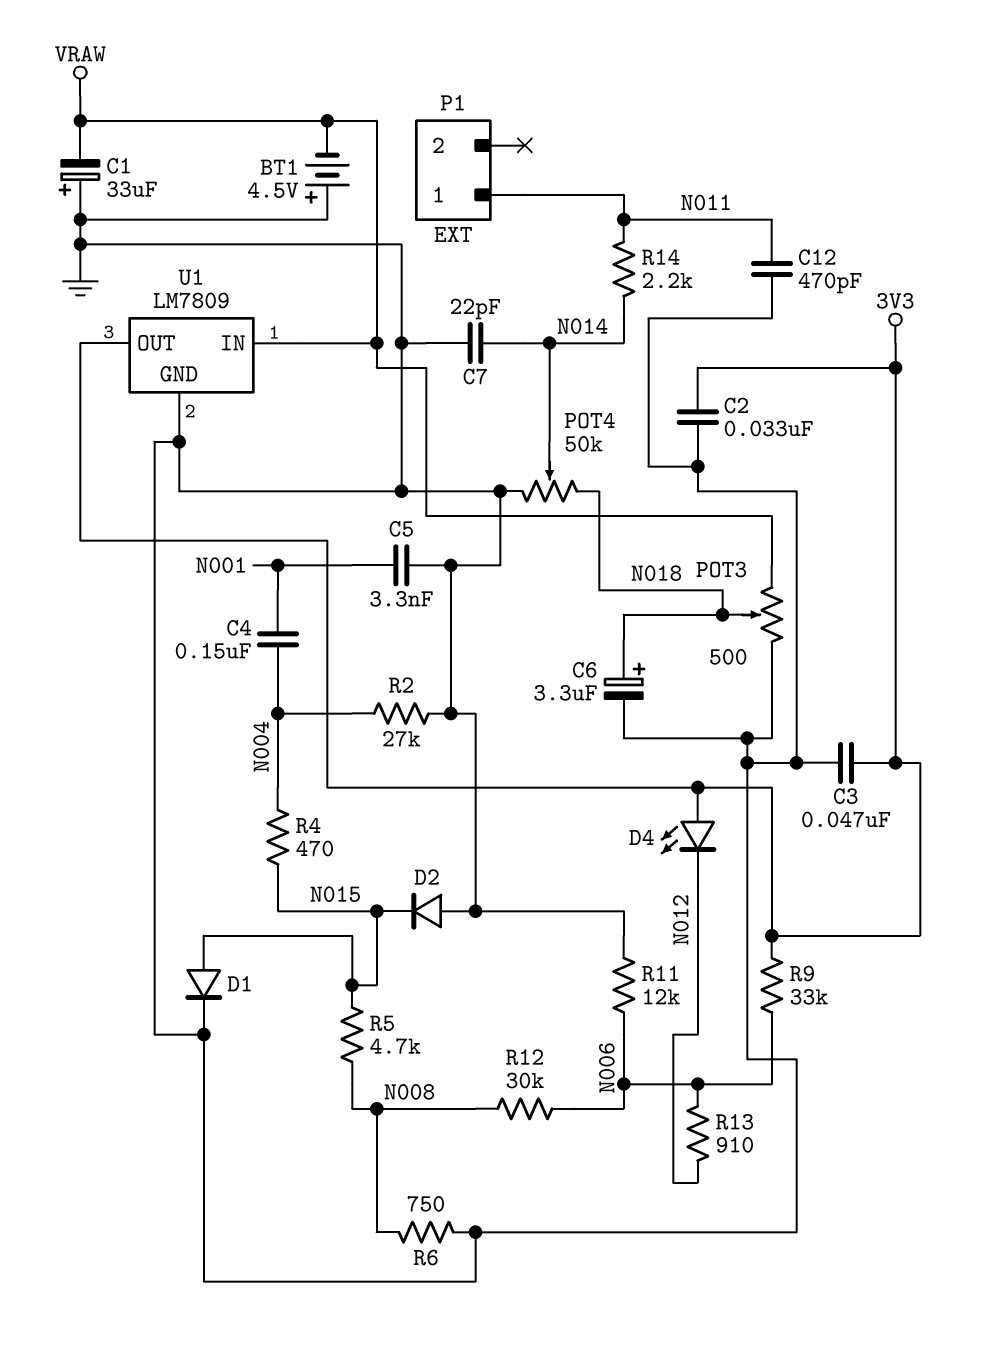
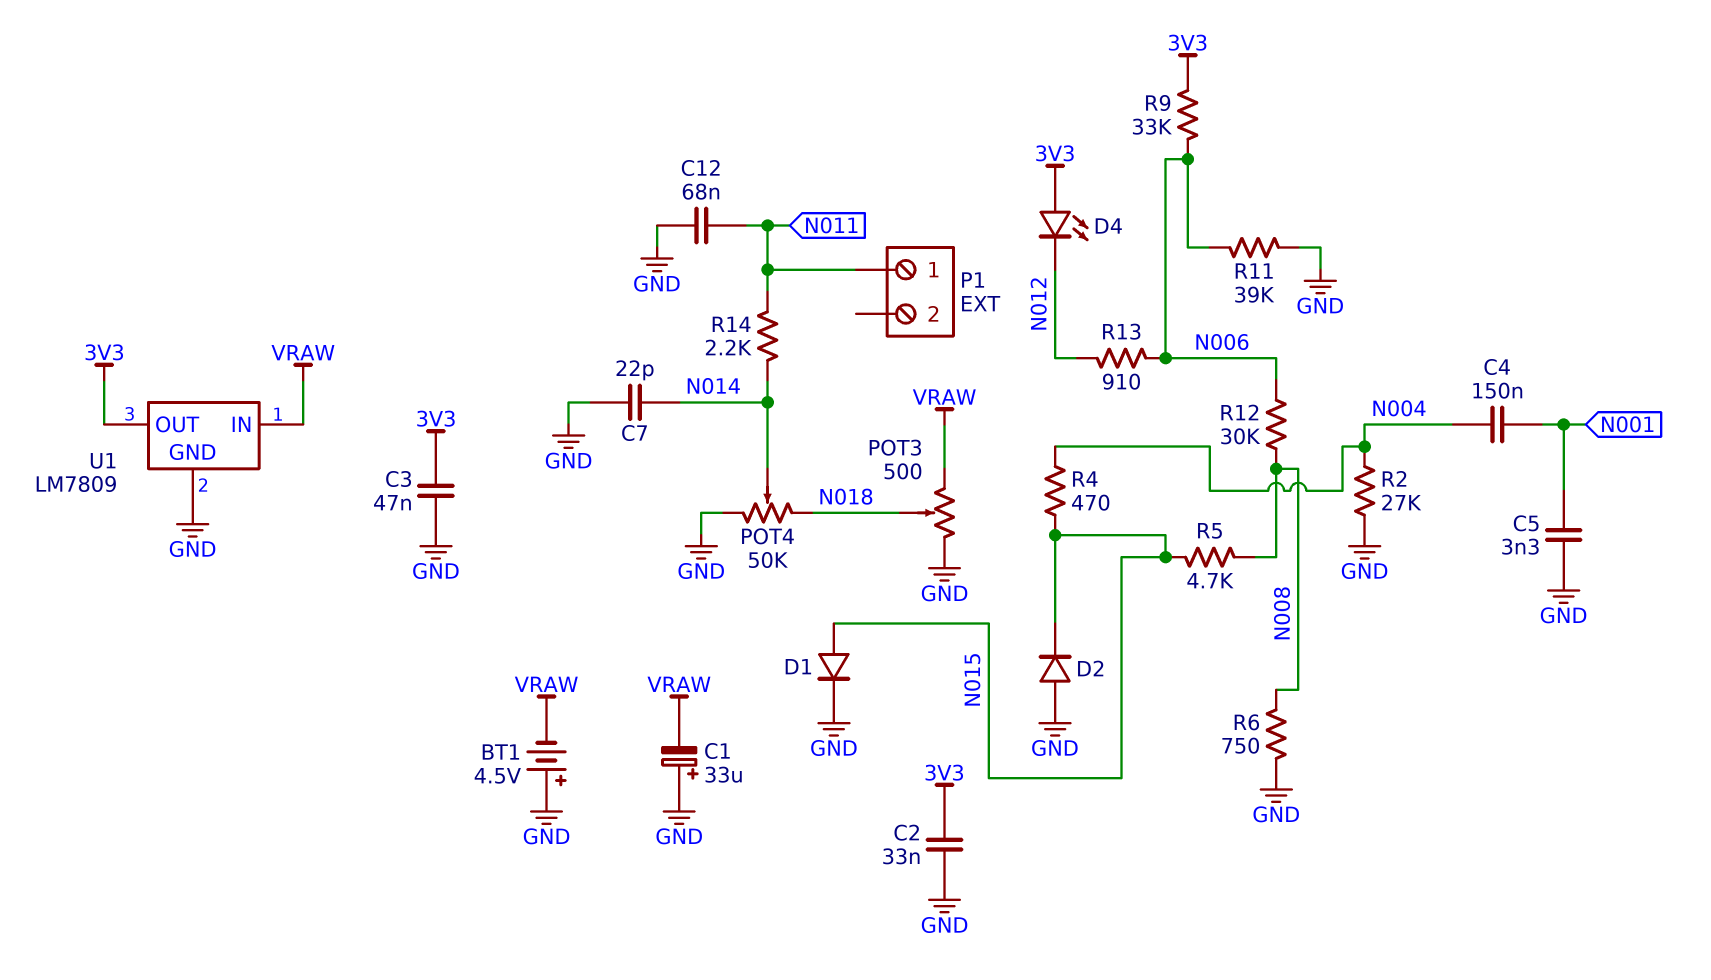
C6: 3.3uF (plus N018, minus GND) -> none
C12: 470pF (GND, N011) -> 68nF (GND, N011)
R11: 12k (GND, N006) -> 39k (GND, N006)

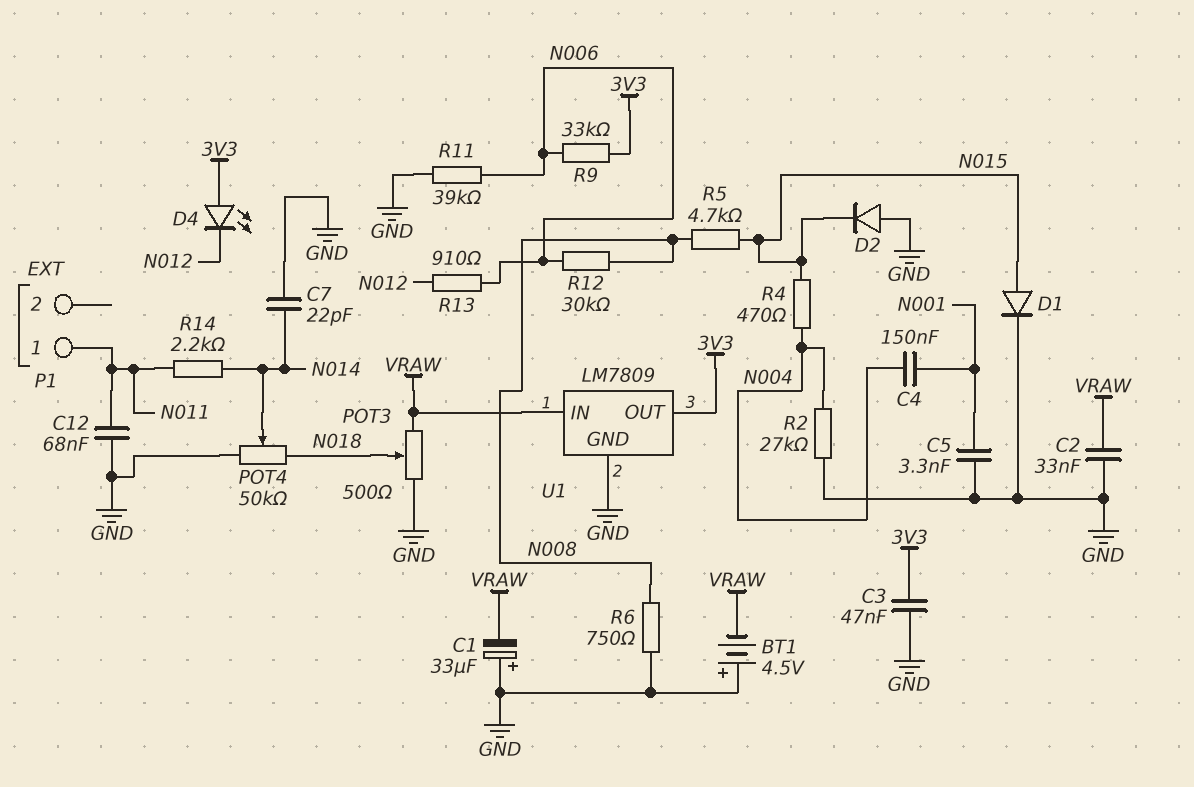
C2: 33nF (3V3, GND) -> 33nF (GND, VRAW)

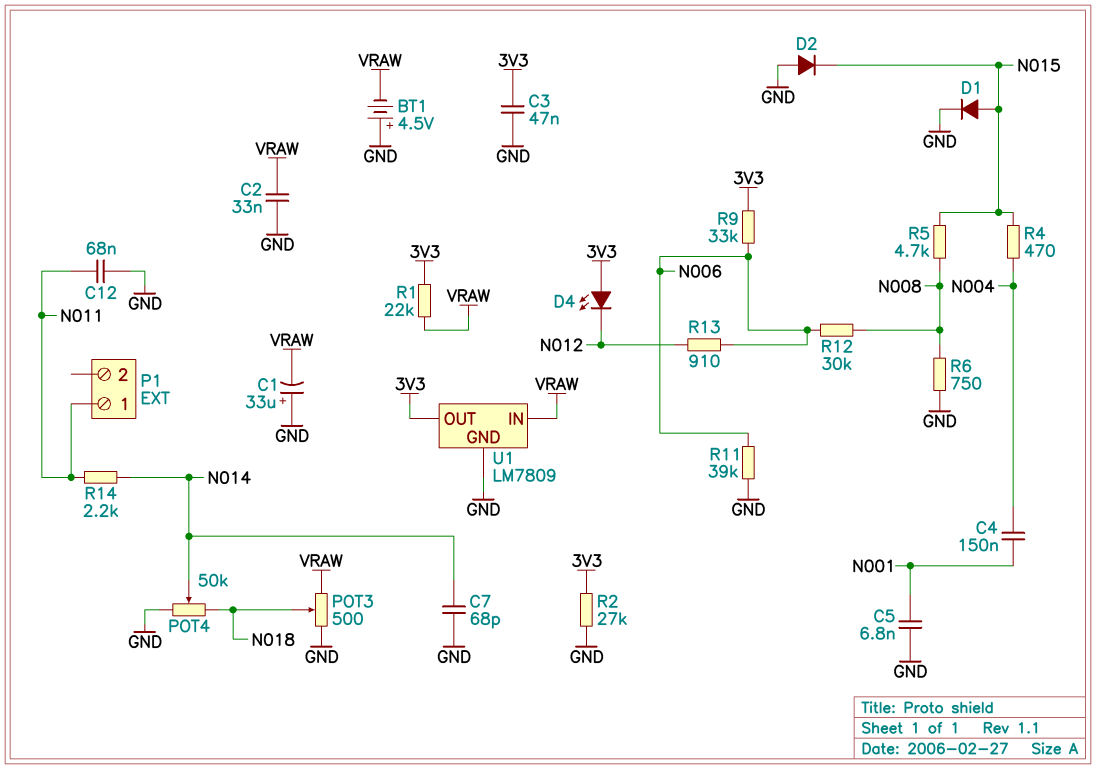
C5: 3.3nF (GND, N001) -> 6.8nF (GND, N001)
C7: 22pF (GND, N014) -> 68pF (GND, N014)
R1: none -> 22k (3V3, VRAW)
R2: 27k (GND, N004) -> 27k (3V3, GND)

